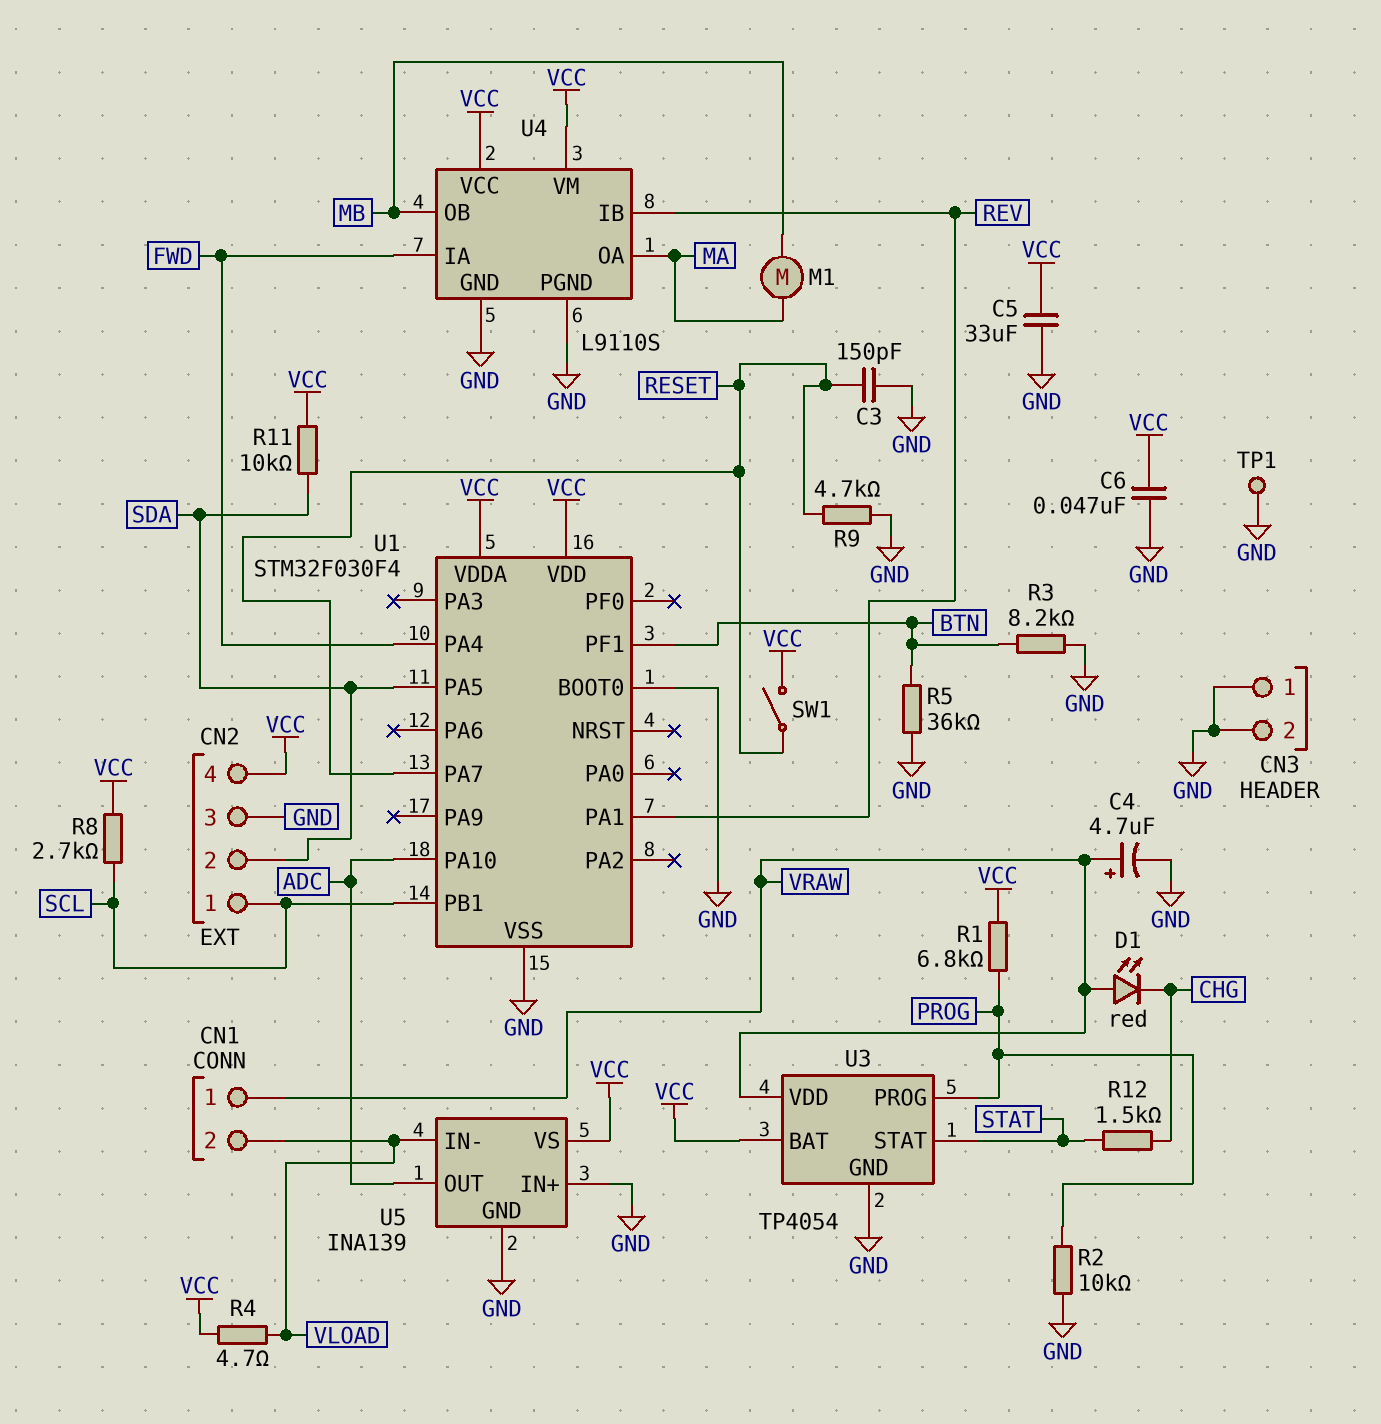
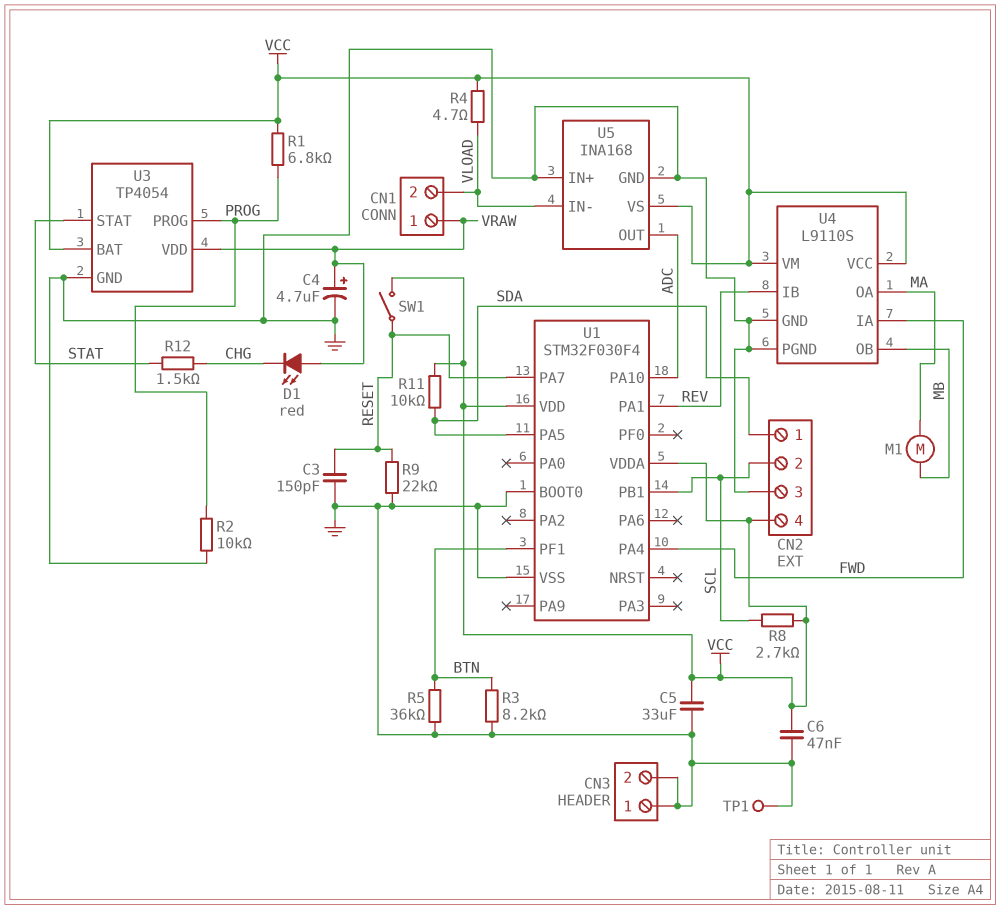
CN2 pin 1: SCL -> SDA
CN2 pin 2: SDA -> SCL
R9: 4.7k (GND, RESET) -> 22k (GND, RESET)
U5: INA139 -> INA168

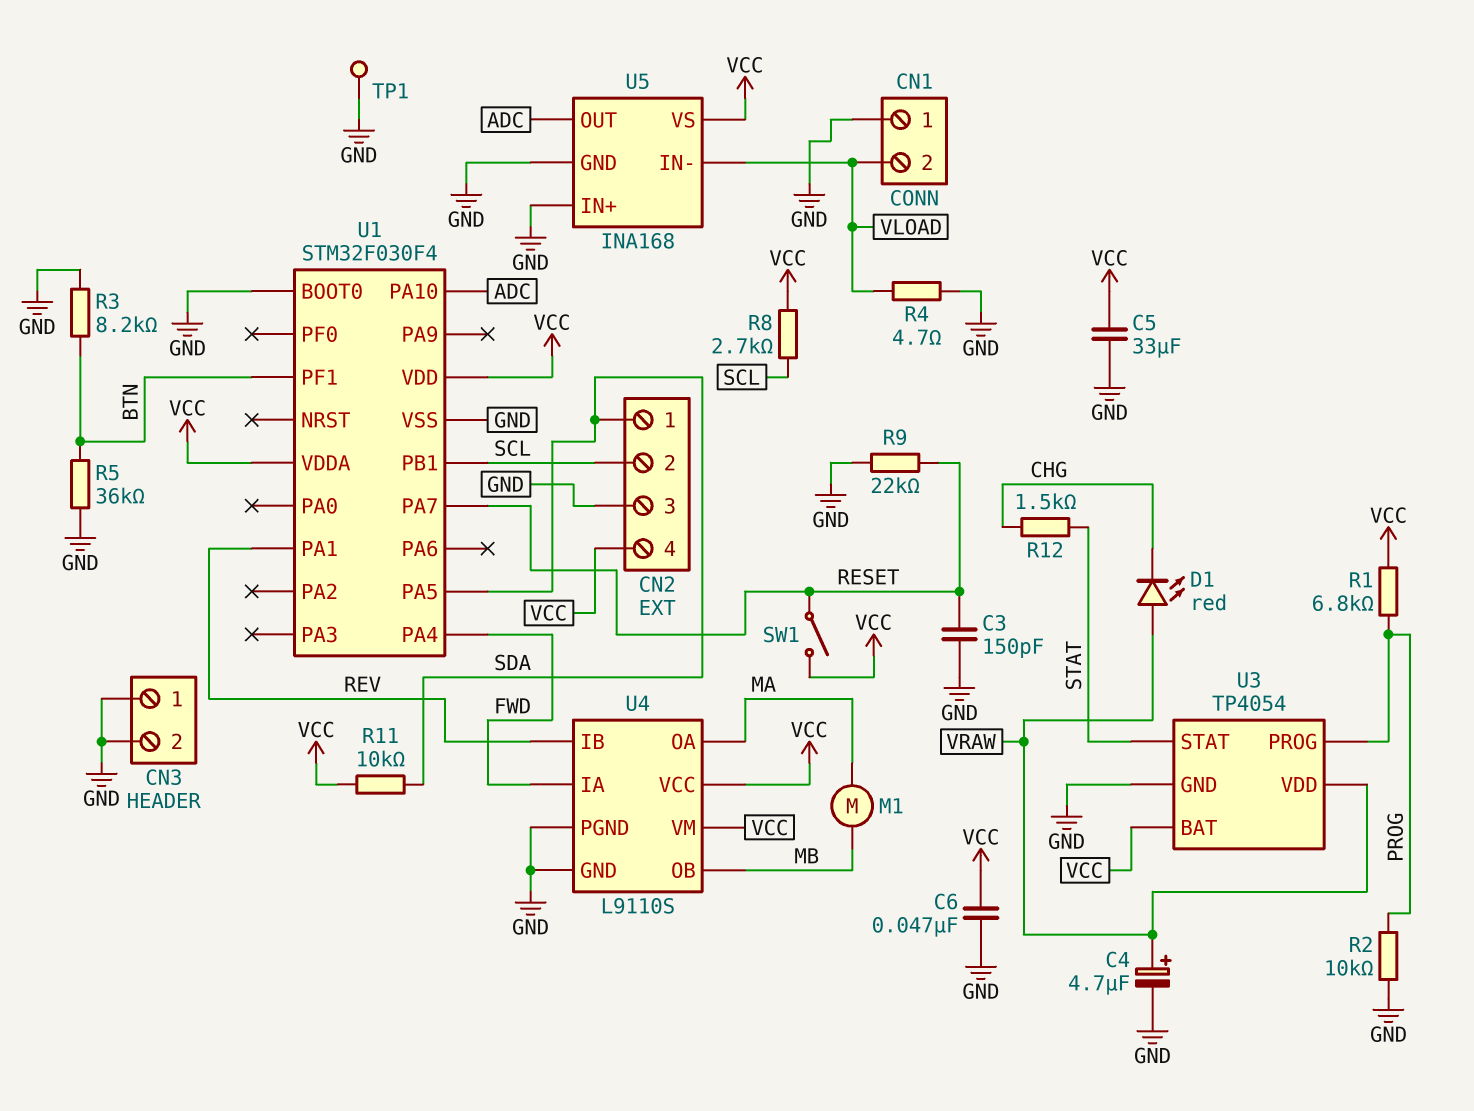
CN1 pin 1: VRAW -> GND
R4: 4.7 (VCC, VLOAD) -> 4.7 (GND, VLOAD)

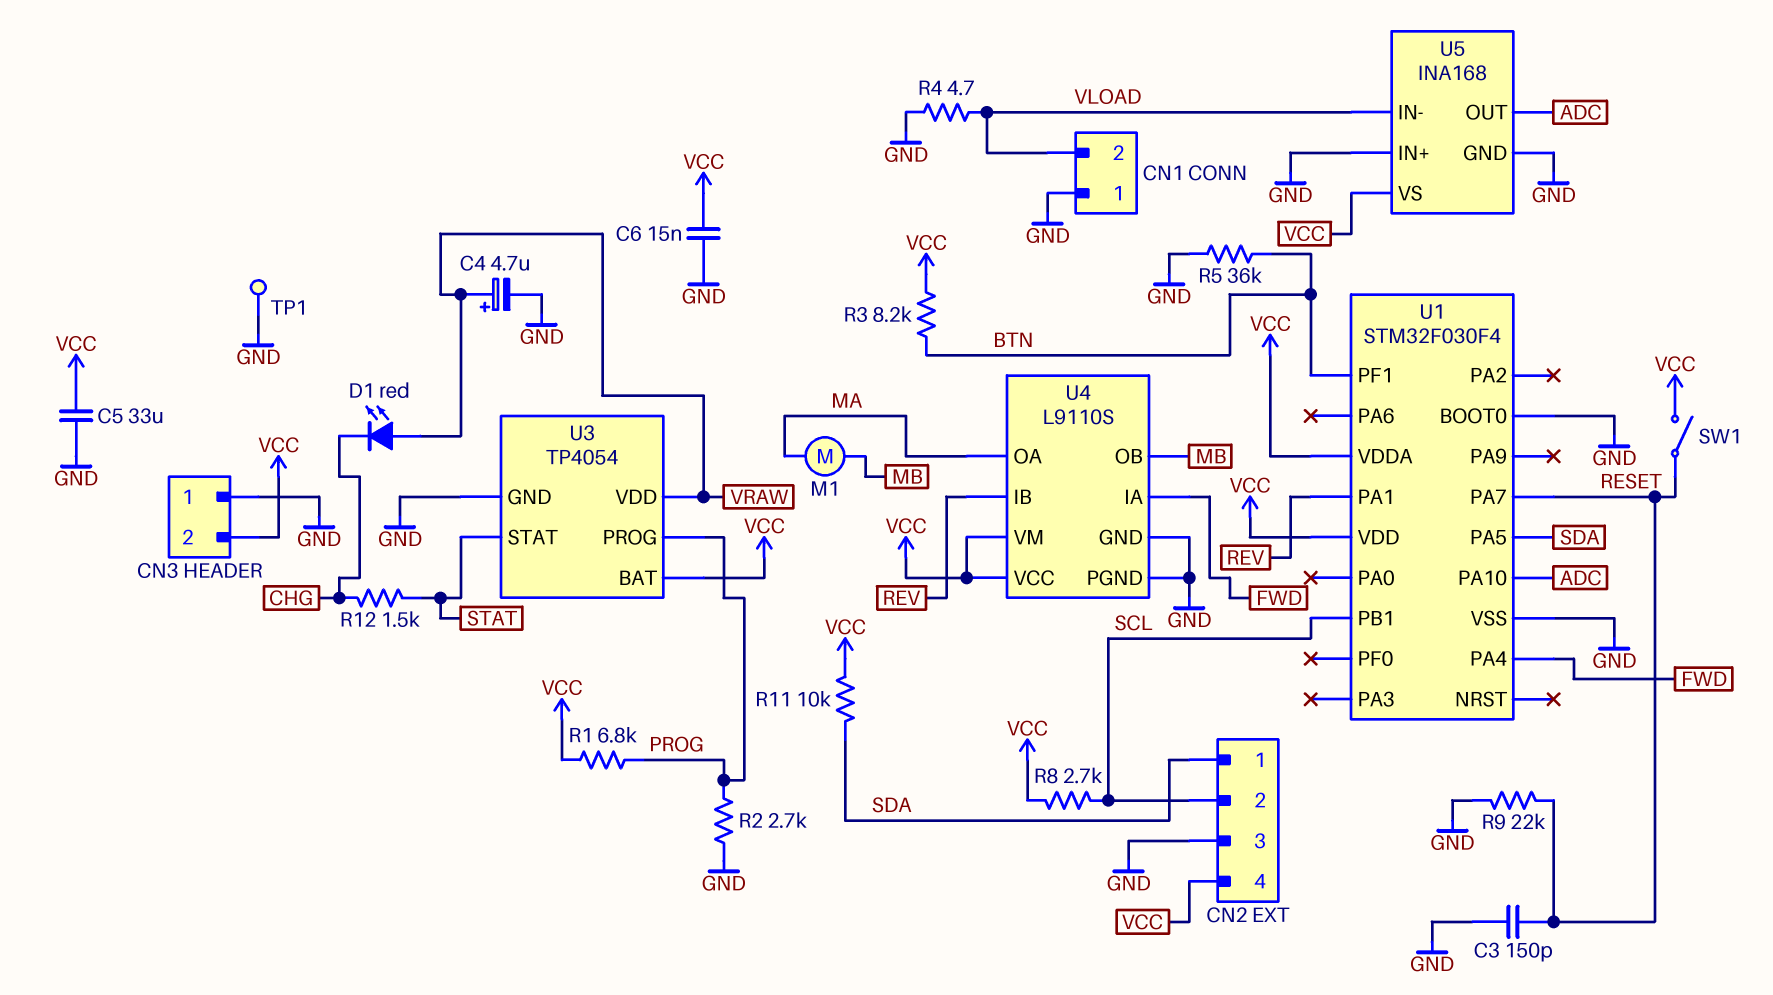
C6: 47nF (GND, VCC) -> 15nF (GND, VCC)
CN3 pin 2: GND -> VCC
R2: 10k (GND, PROG) -> 2.7k (GND, PROG)
R3: 8.2k (BTN, GND) -> 8.2k (BTN, VCC)

